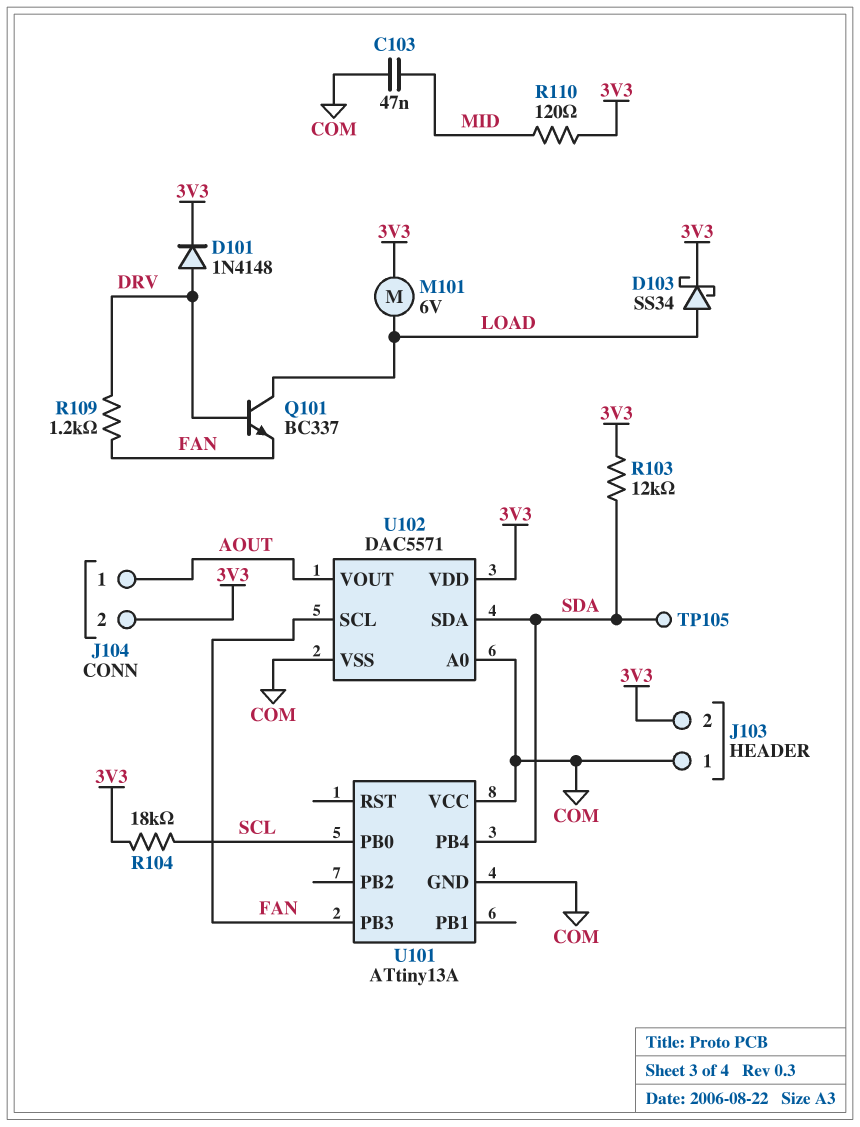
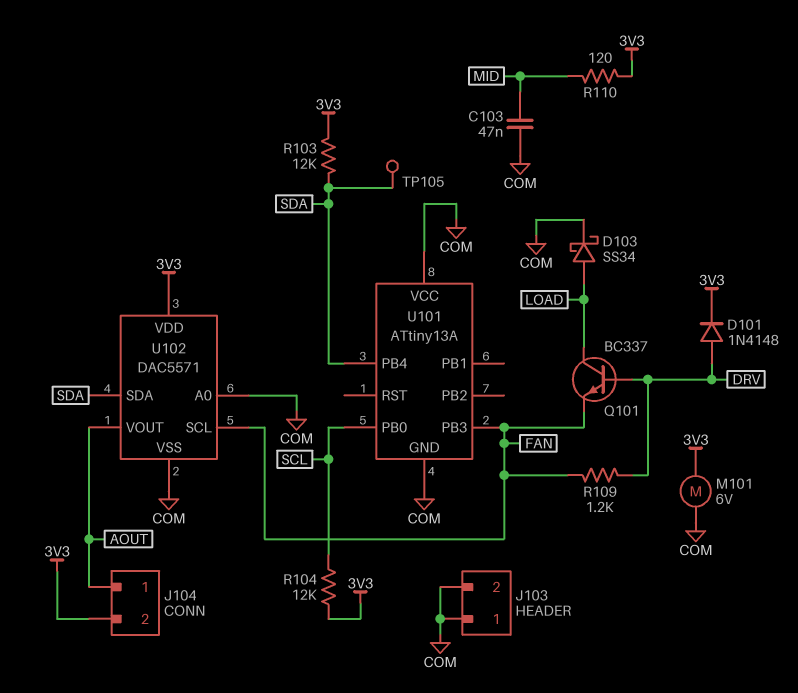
D103: schottky SS34 (A LOAD, K 3V3) -> schottky SS34 (A LOAD, K COM)
J103 pin 2: 3V3 -> COM
M101: motor 6V (3V3, LOAD) -> motor 6V (3V3, COM)
R104: 18k (3V3, SCL) -> 12k (3V3, SCL)

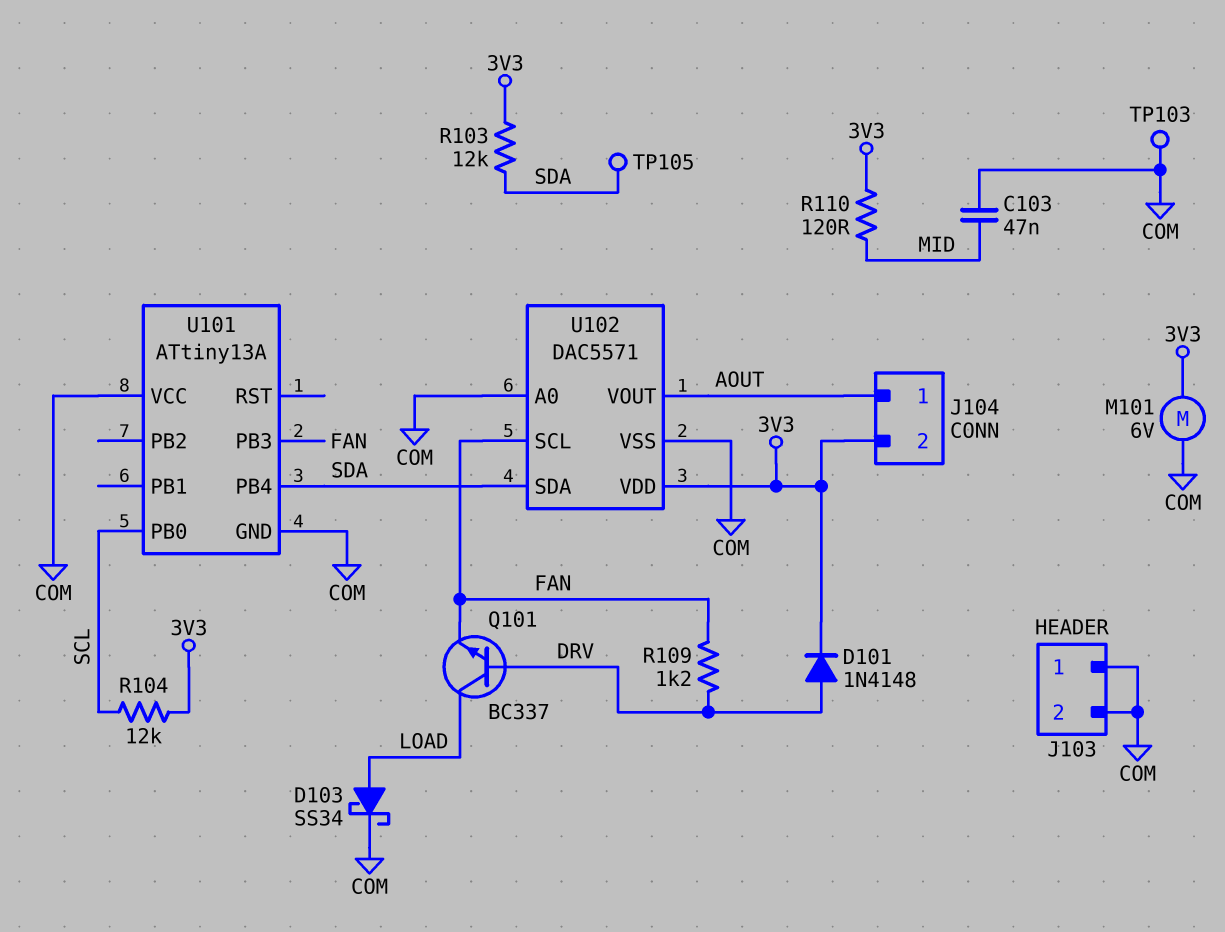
TP103: none -> test point (COM)

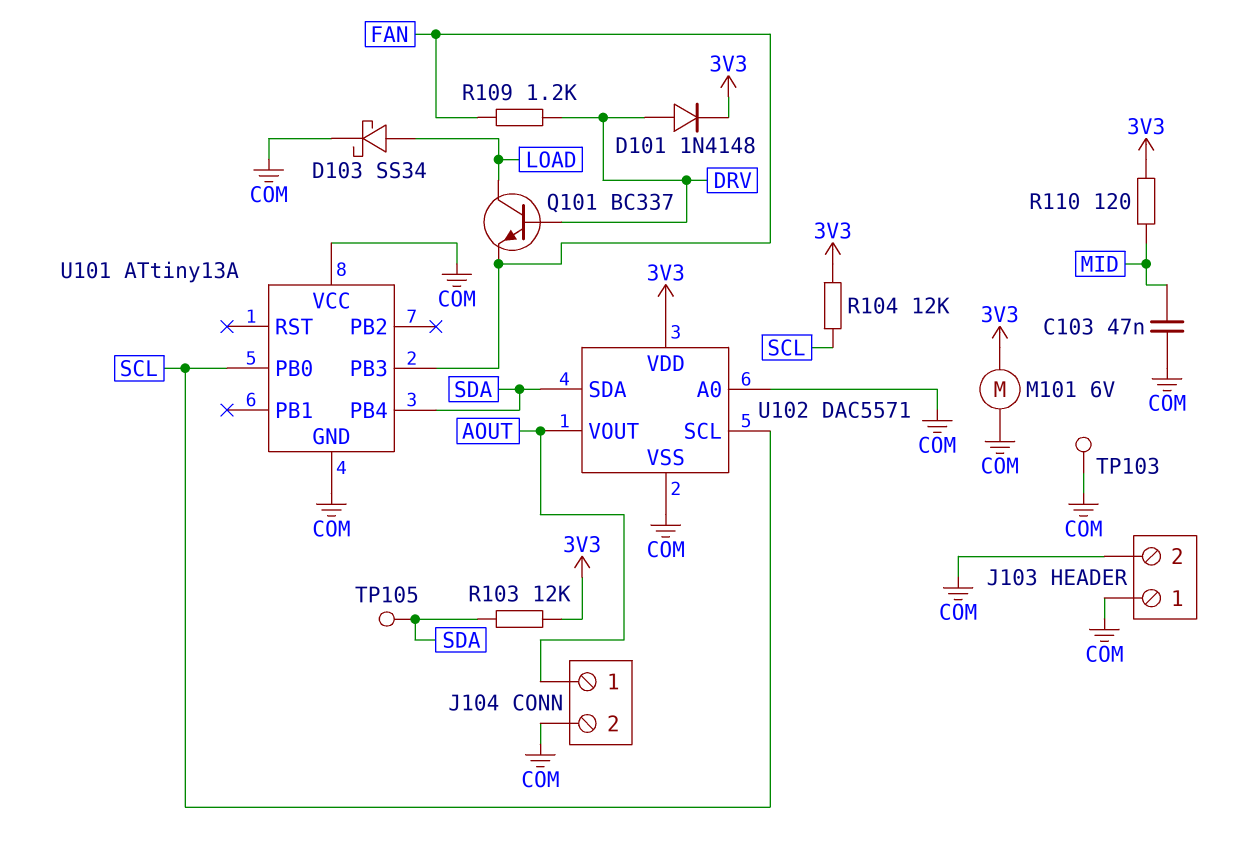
J104 pin 2: 3V3 -> COM
U102 pin SCL: FAN -> SCL

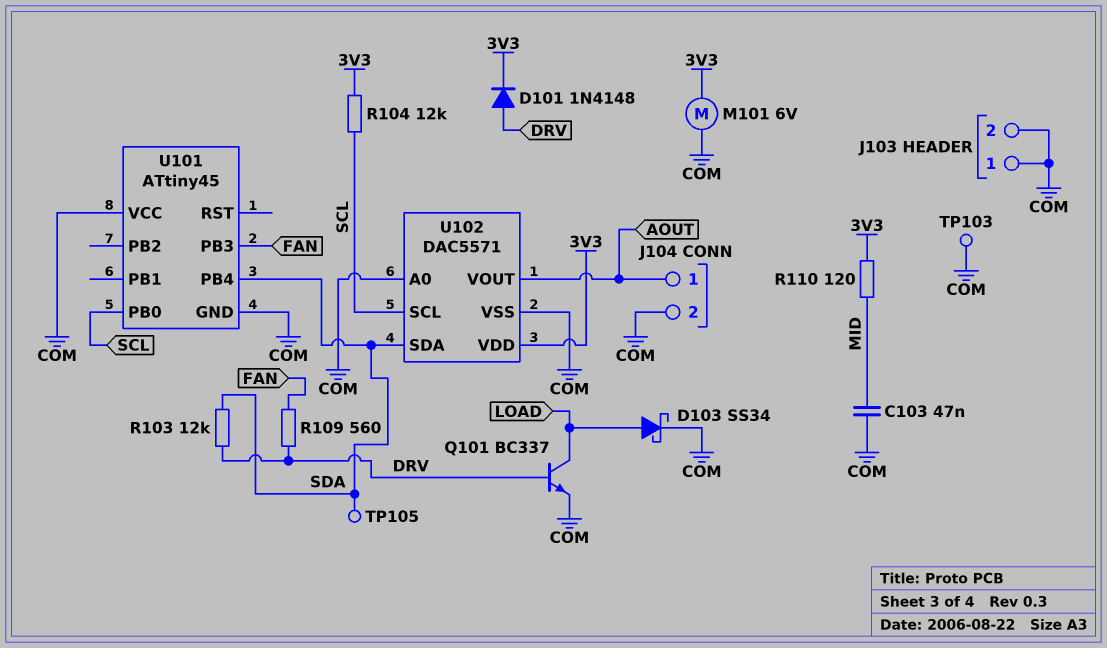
Q101: NPN BC337 (B DRV, C LOAD, E FAN) -> NPN BC337 (B DRV, C LOAD, E COM)
R103: 12k (3V3, SDA) -> 12k (DRV, SDA)
R109: 1.2k (DRV, FAN) -> 560 (DRV, FAN)
U101: ATtiny13A -> ATtiny45

